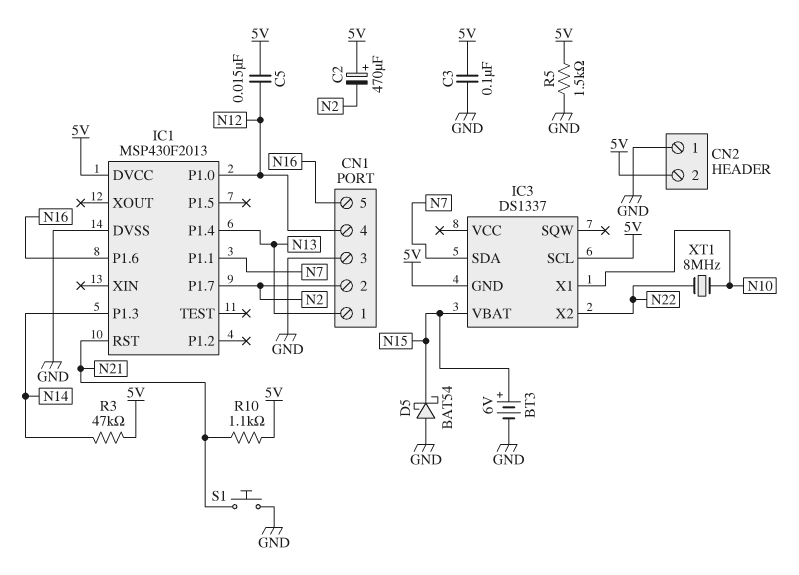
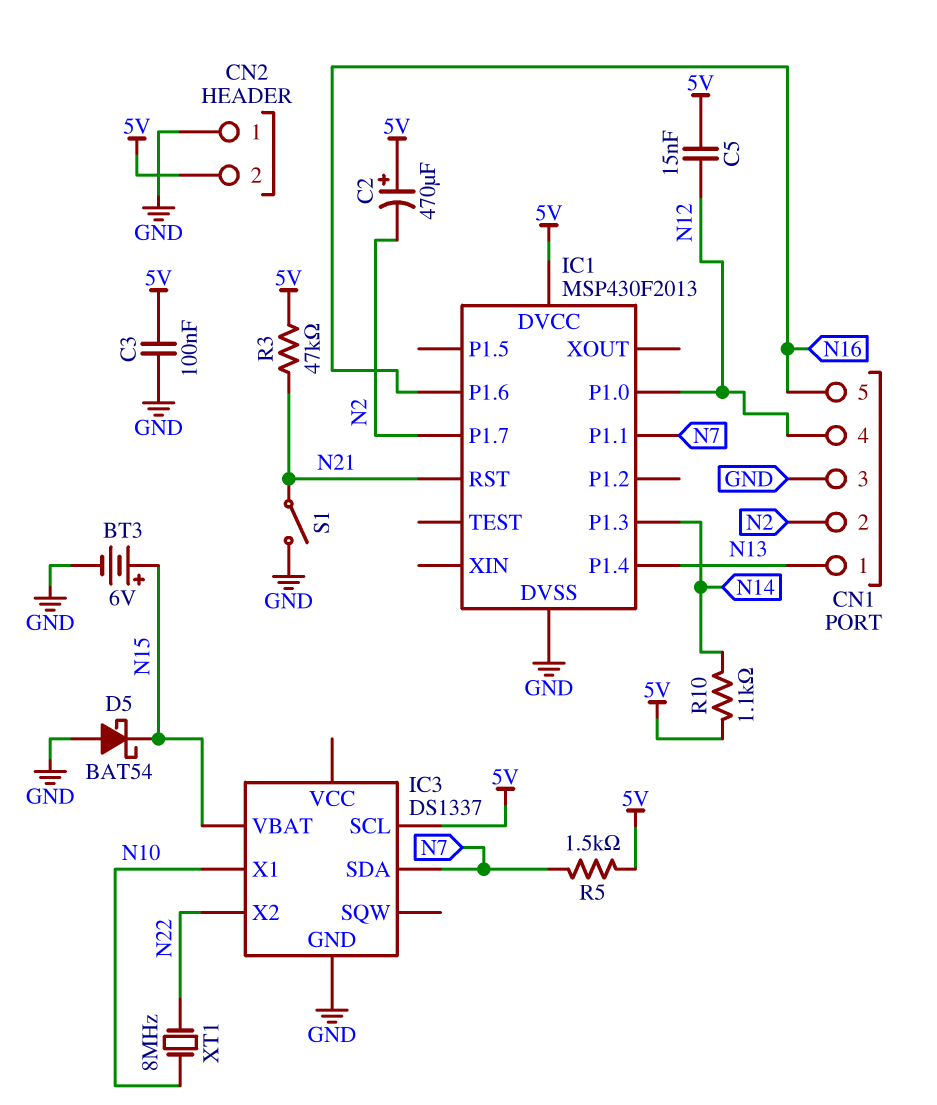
IC3 pin GND: 5V -> GND
R3: 47k (5V, N14) -> 47k (5V, N21)
R5: 1.5k (5V, GND) -> 1.5k (5V, N7)
R10: 1.1k (5V, N21) -> 1.1k (5V, N14)
S1: button (GND, N21) -> switch (GND, N21)

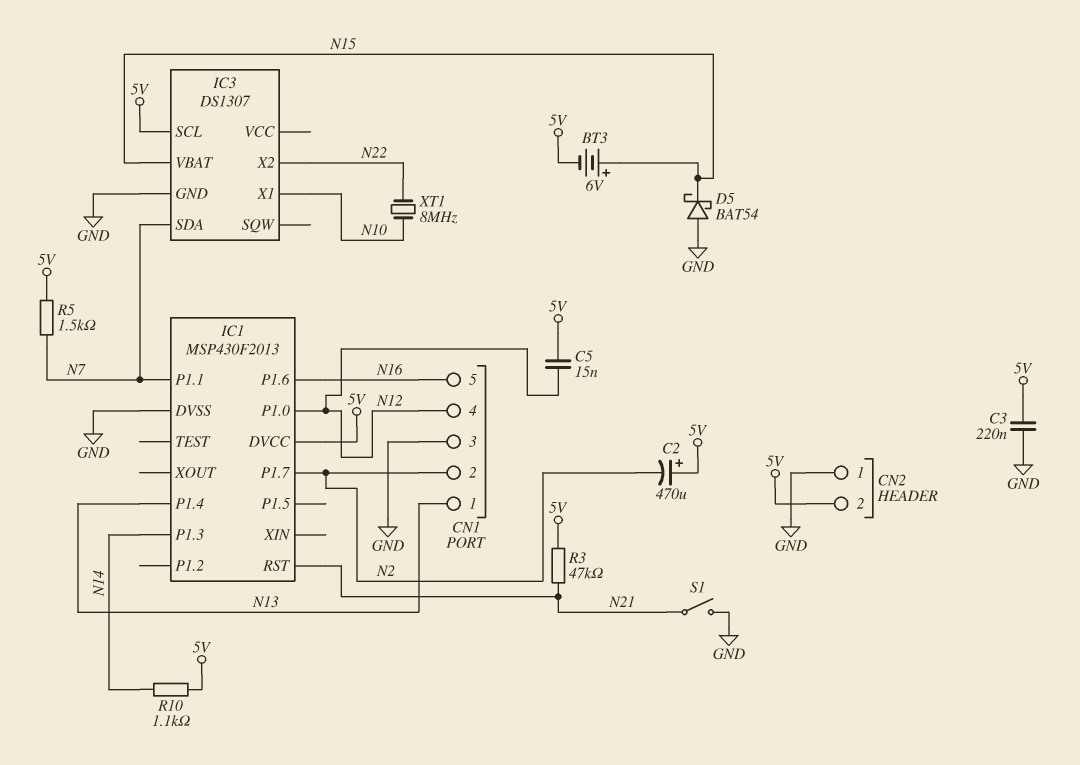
BT3: 6V (plus N15, minus GND) -> 6V (plus N15, minus 5V)
C3: 100nF (5V, GND) -> 220nF (5V, GND)
IC3: DS1337 -> DS1307

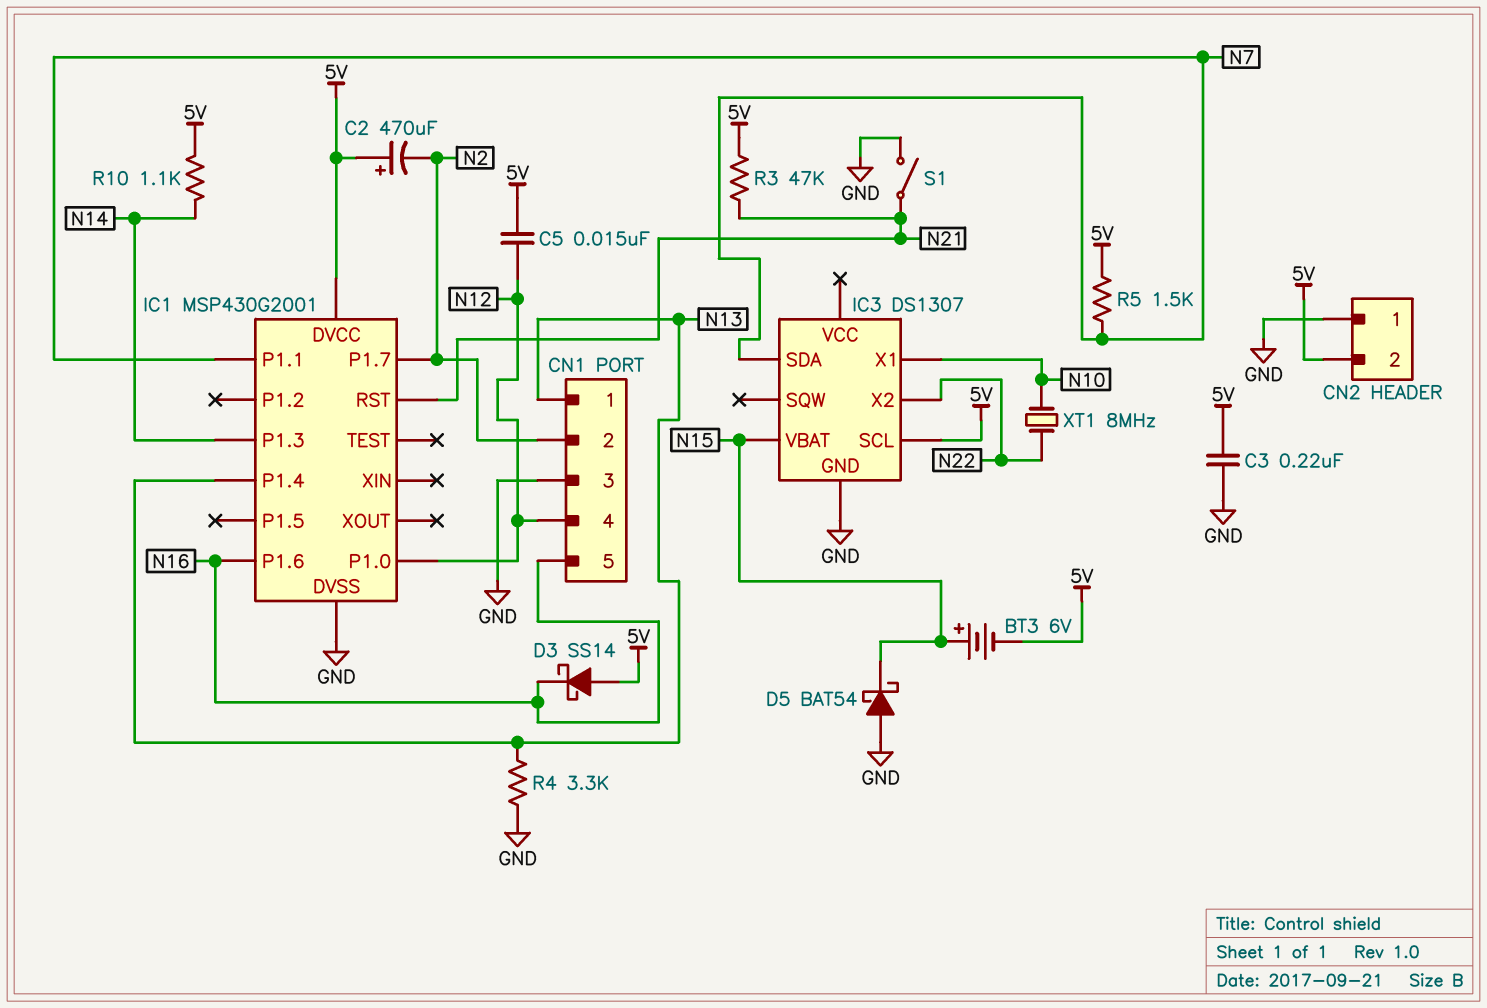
D3: none -> schottky SS14 (A 5V, K N16)
IC1: MSP430F2013 -> MSP430G2001
R4: none -> 3.3k (GND, N13)

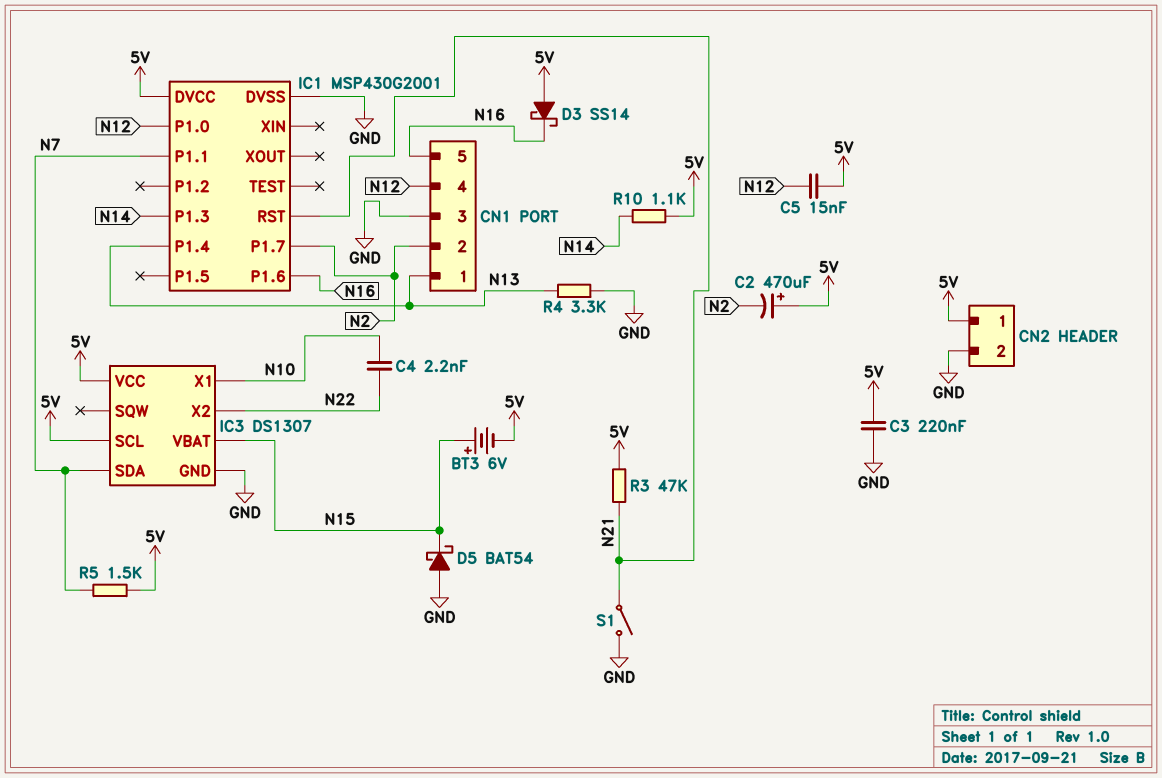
C4: none -> 2.2nF (N10, N22)
CN2 pin 1: GND -> 5V
CN2 pin 2: 5V -> GND
IC3 pin VCC: none -> 5V
XT1: 8MHz (N10, N22) -> none

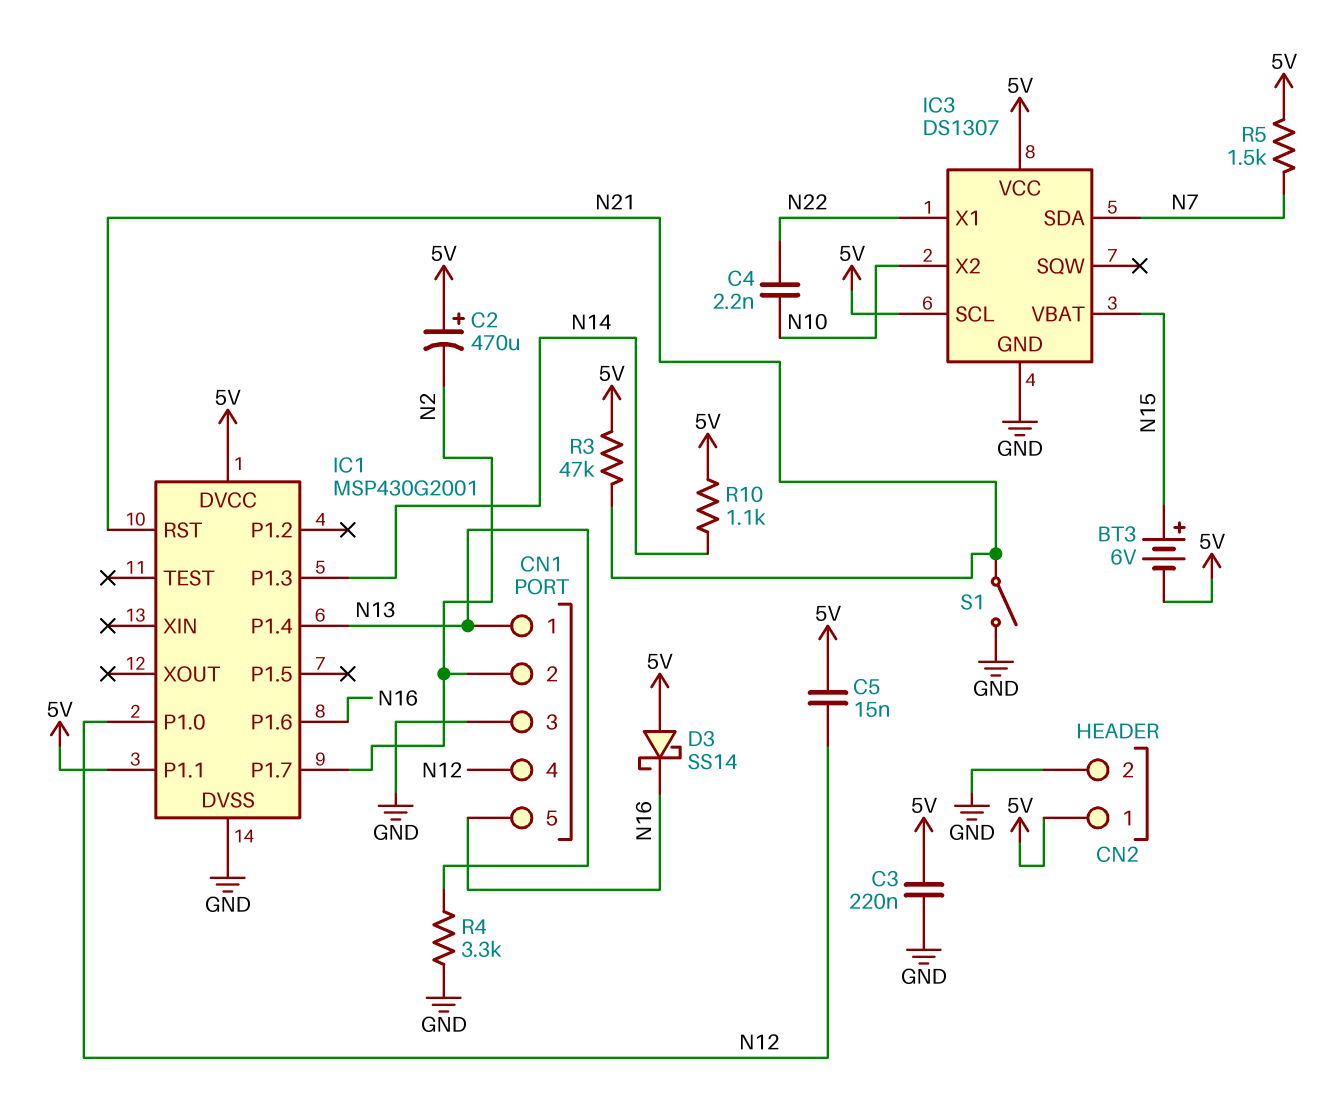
D5: schottky BAT54 (A GND, K N15) -> none
IC1 pin P1.1: N7 -> 5V
IC3 pin X1: N10 -> N22
IC3 pin X2: N22 -> N10

